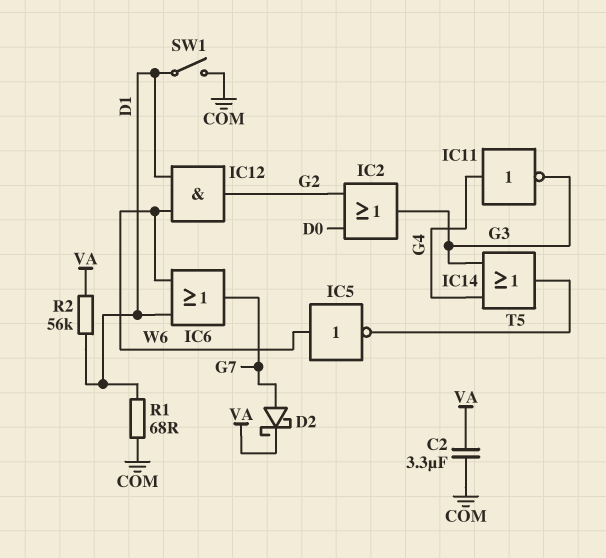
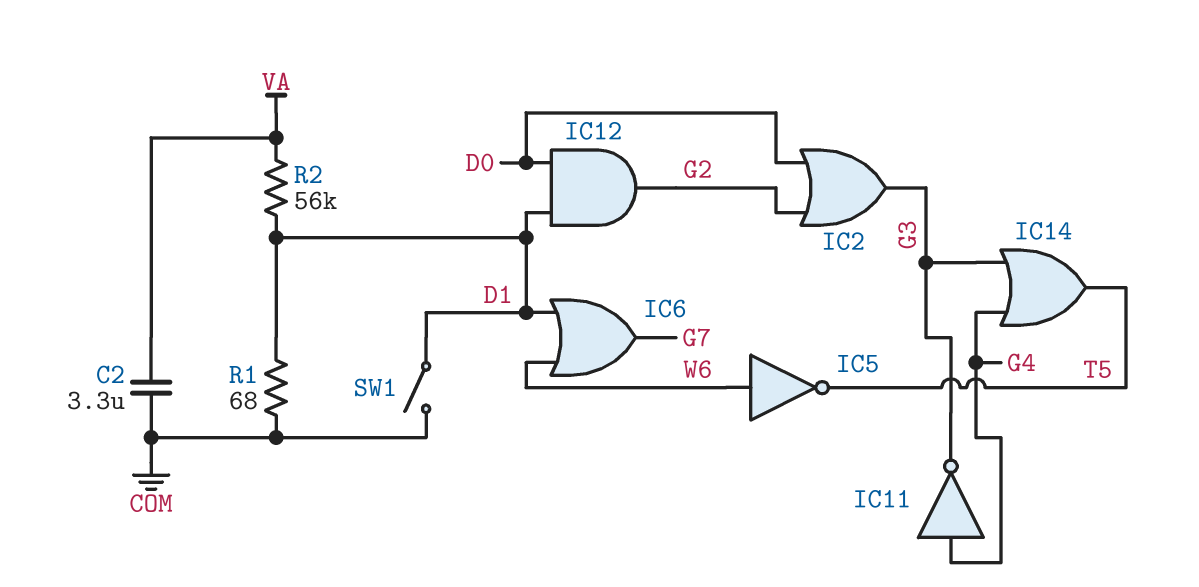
D2: schottky (A G7, K VA) -> none
IC12: AND (in D1, in W6, out G2) -> AND (in D0, in D1, out G2)

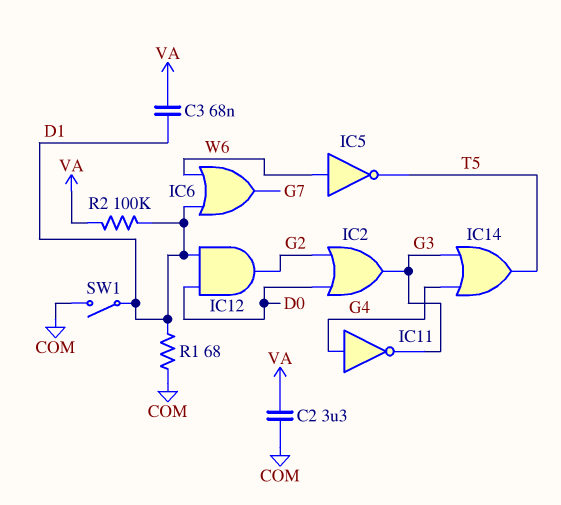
C3: none -> 68nF (D1, VA)
R2: 56k (D1, VA) -> 100k (D1, VA)

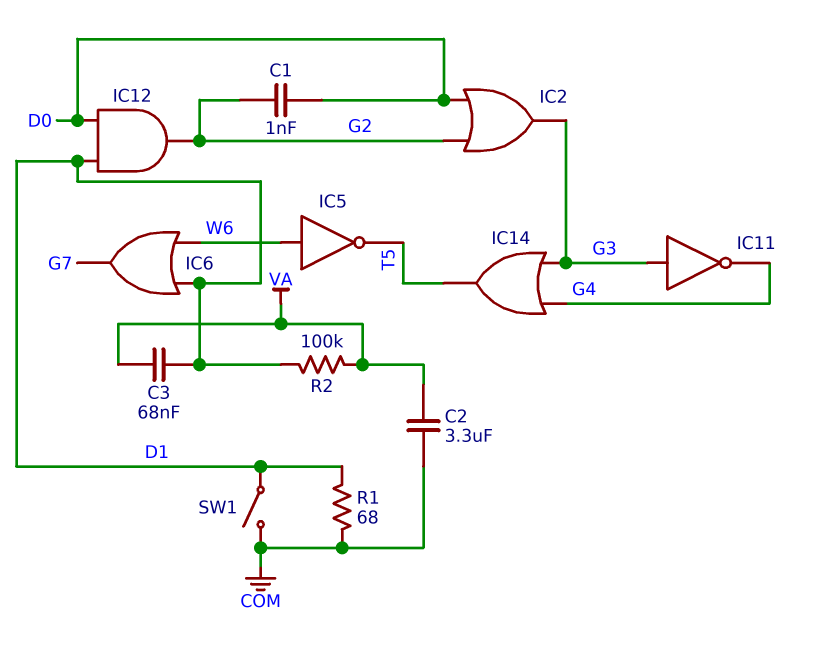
C1: none -> 1nF (D0, G2)
IC11: NOT (in G4, out G3) -> NOT (in G3, out G4)

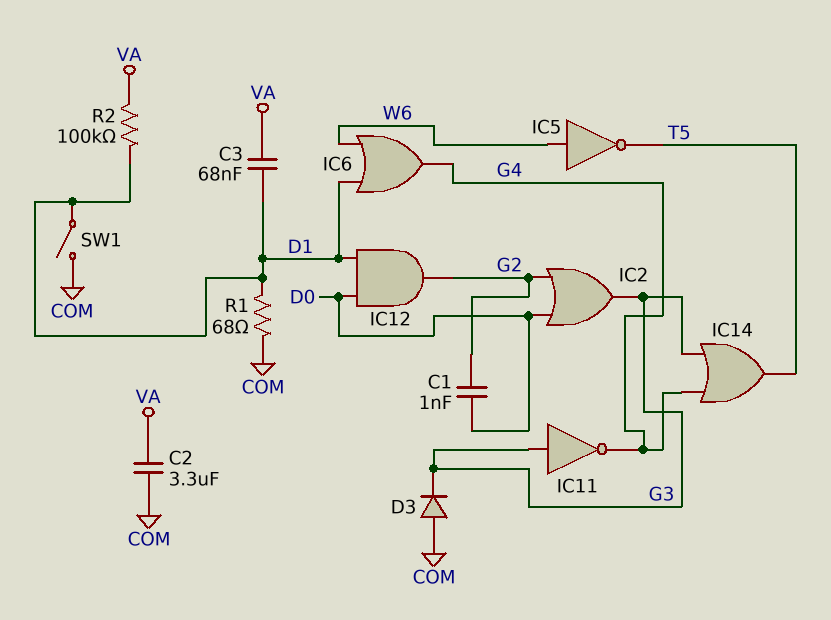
D3: none -> diode (A COM, K G3)
IC6: OR (in D1, in W6, out G7) -> OR (in D1, in W6, out G4)

